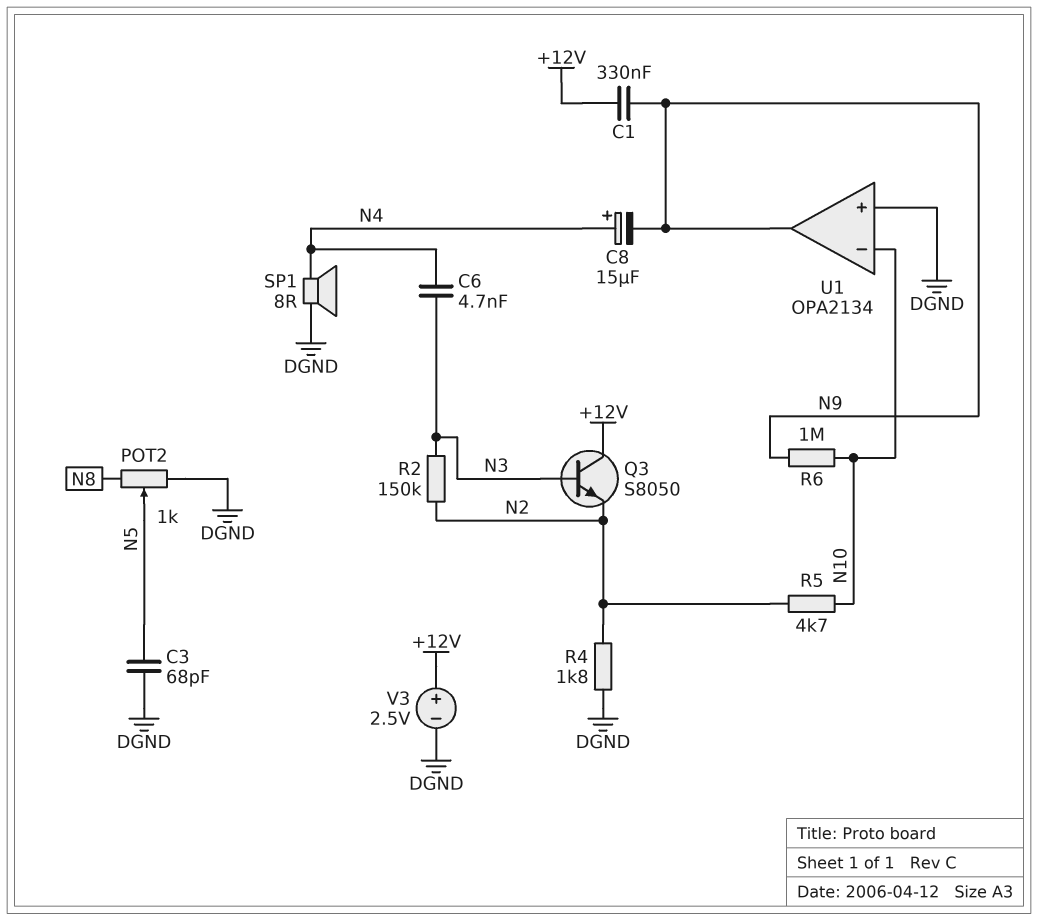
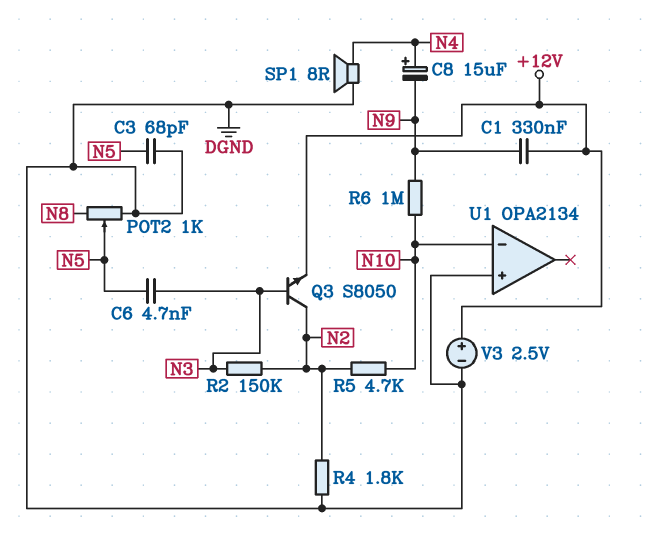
C6: 4.7nF (N3, N4) -> 4.7nF (N3, N5)
Q3: NPN S8050 (B N3, C +12V, E N2) -> NPN S8050 (B N3, C N2, E +12V)
U1 pin out: N9 -> none

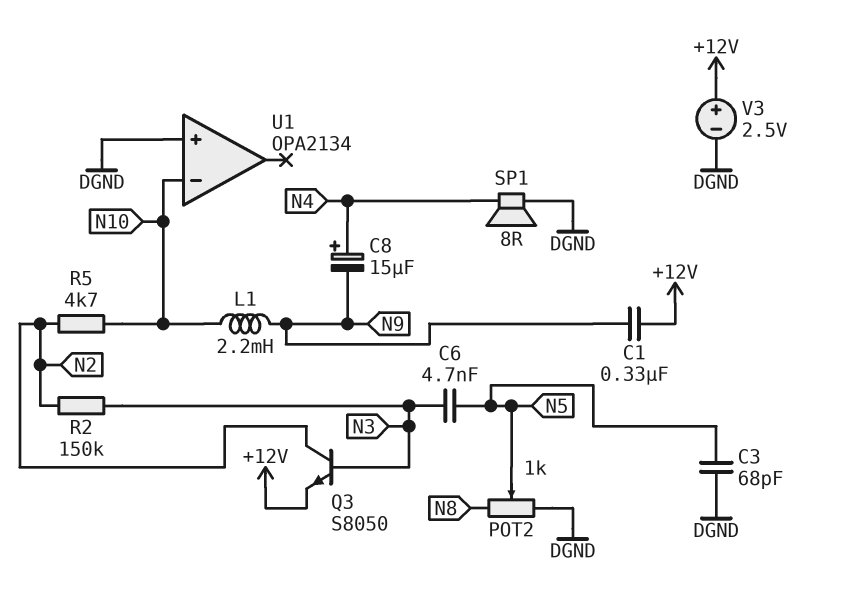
L1: none -> 2.2mH (N9, N10)
R4: 1.8k (DGND, N2) -> none
R6: 1M (N9, N10) -> none

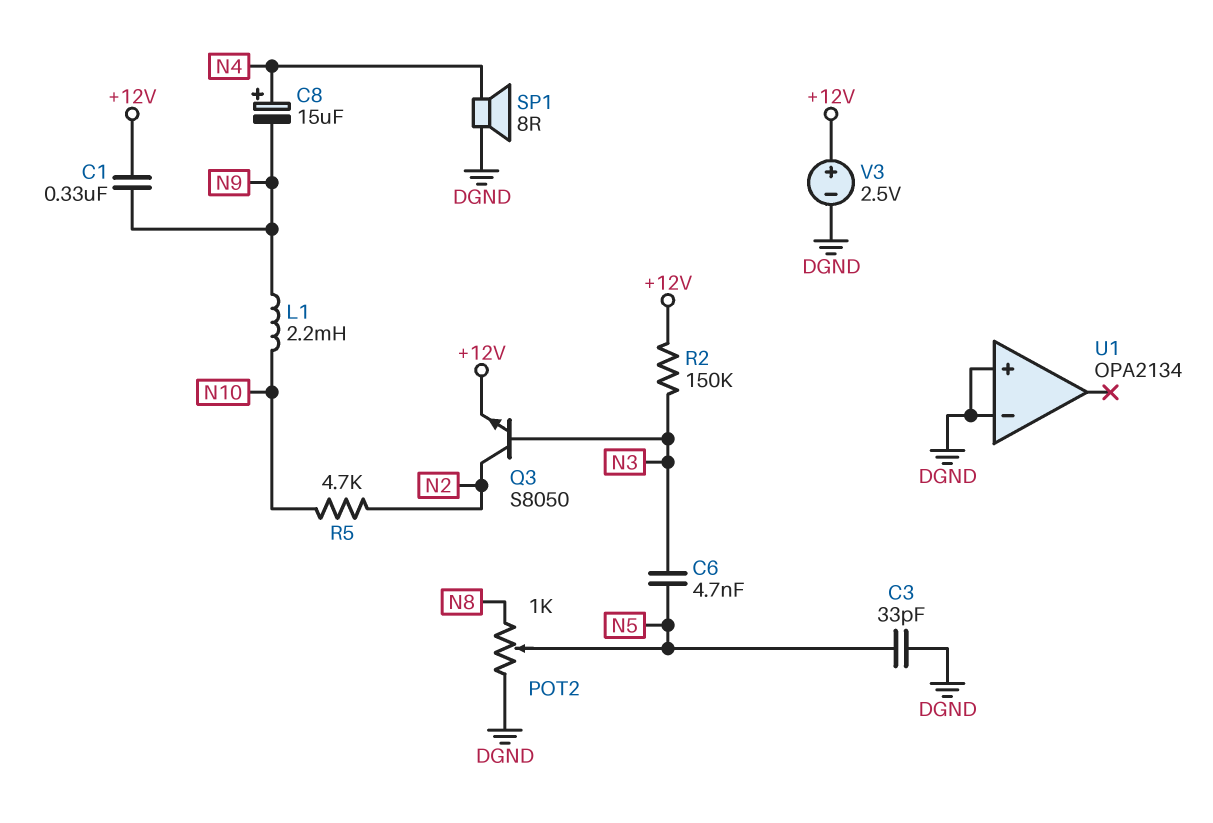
C3: 68pF (DGND, N5) -> 33pF (DGND, N5)
R2: 150k (N2, N3) -> 150k (+12V, N3)
U1 pin in-: N10 -> DGND

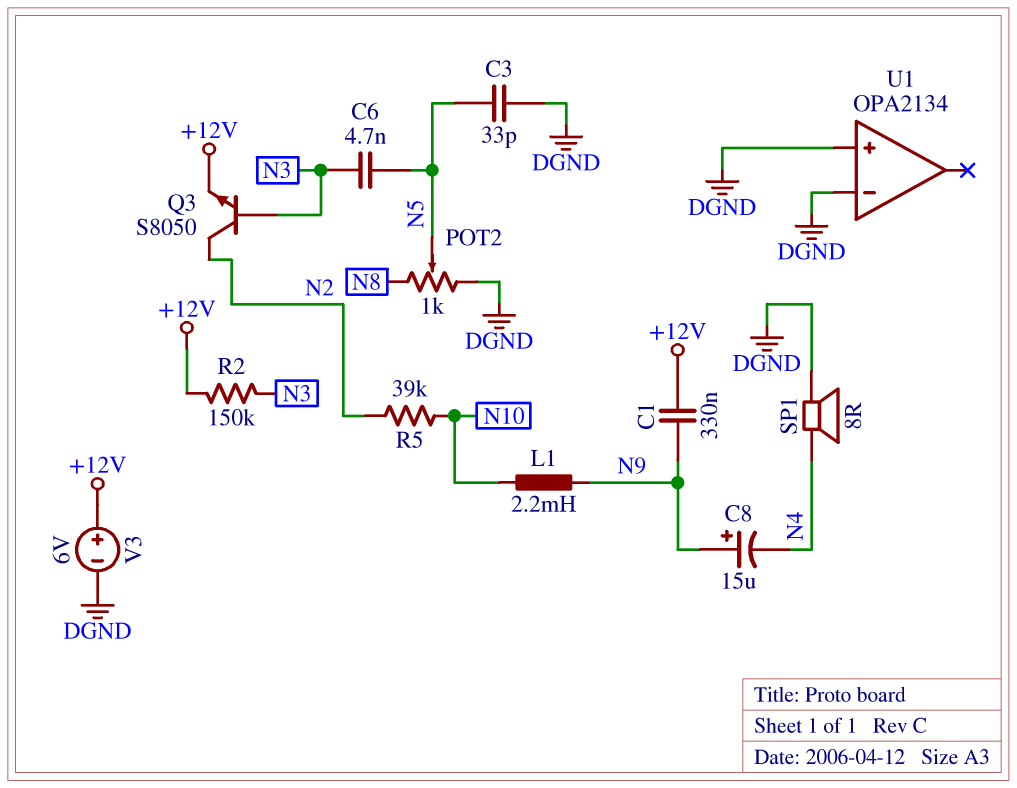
C8: 15uF (plus N4, minus N9) -> 15uF (plus N9, minus N4)
R5: 4.7k (N2, N10) -> 39k (N2, N10)
V3: 2.5V (plus +12V, minus DGND) -> 6V (plus +12V, minus DGND)

